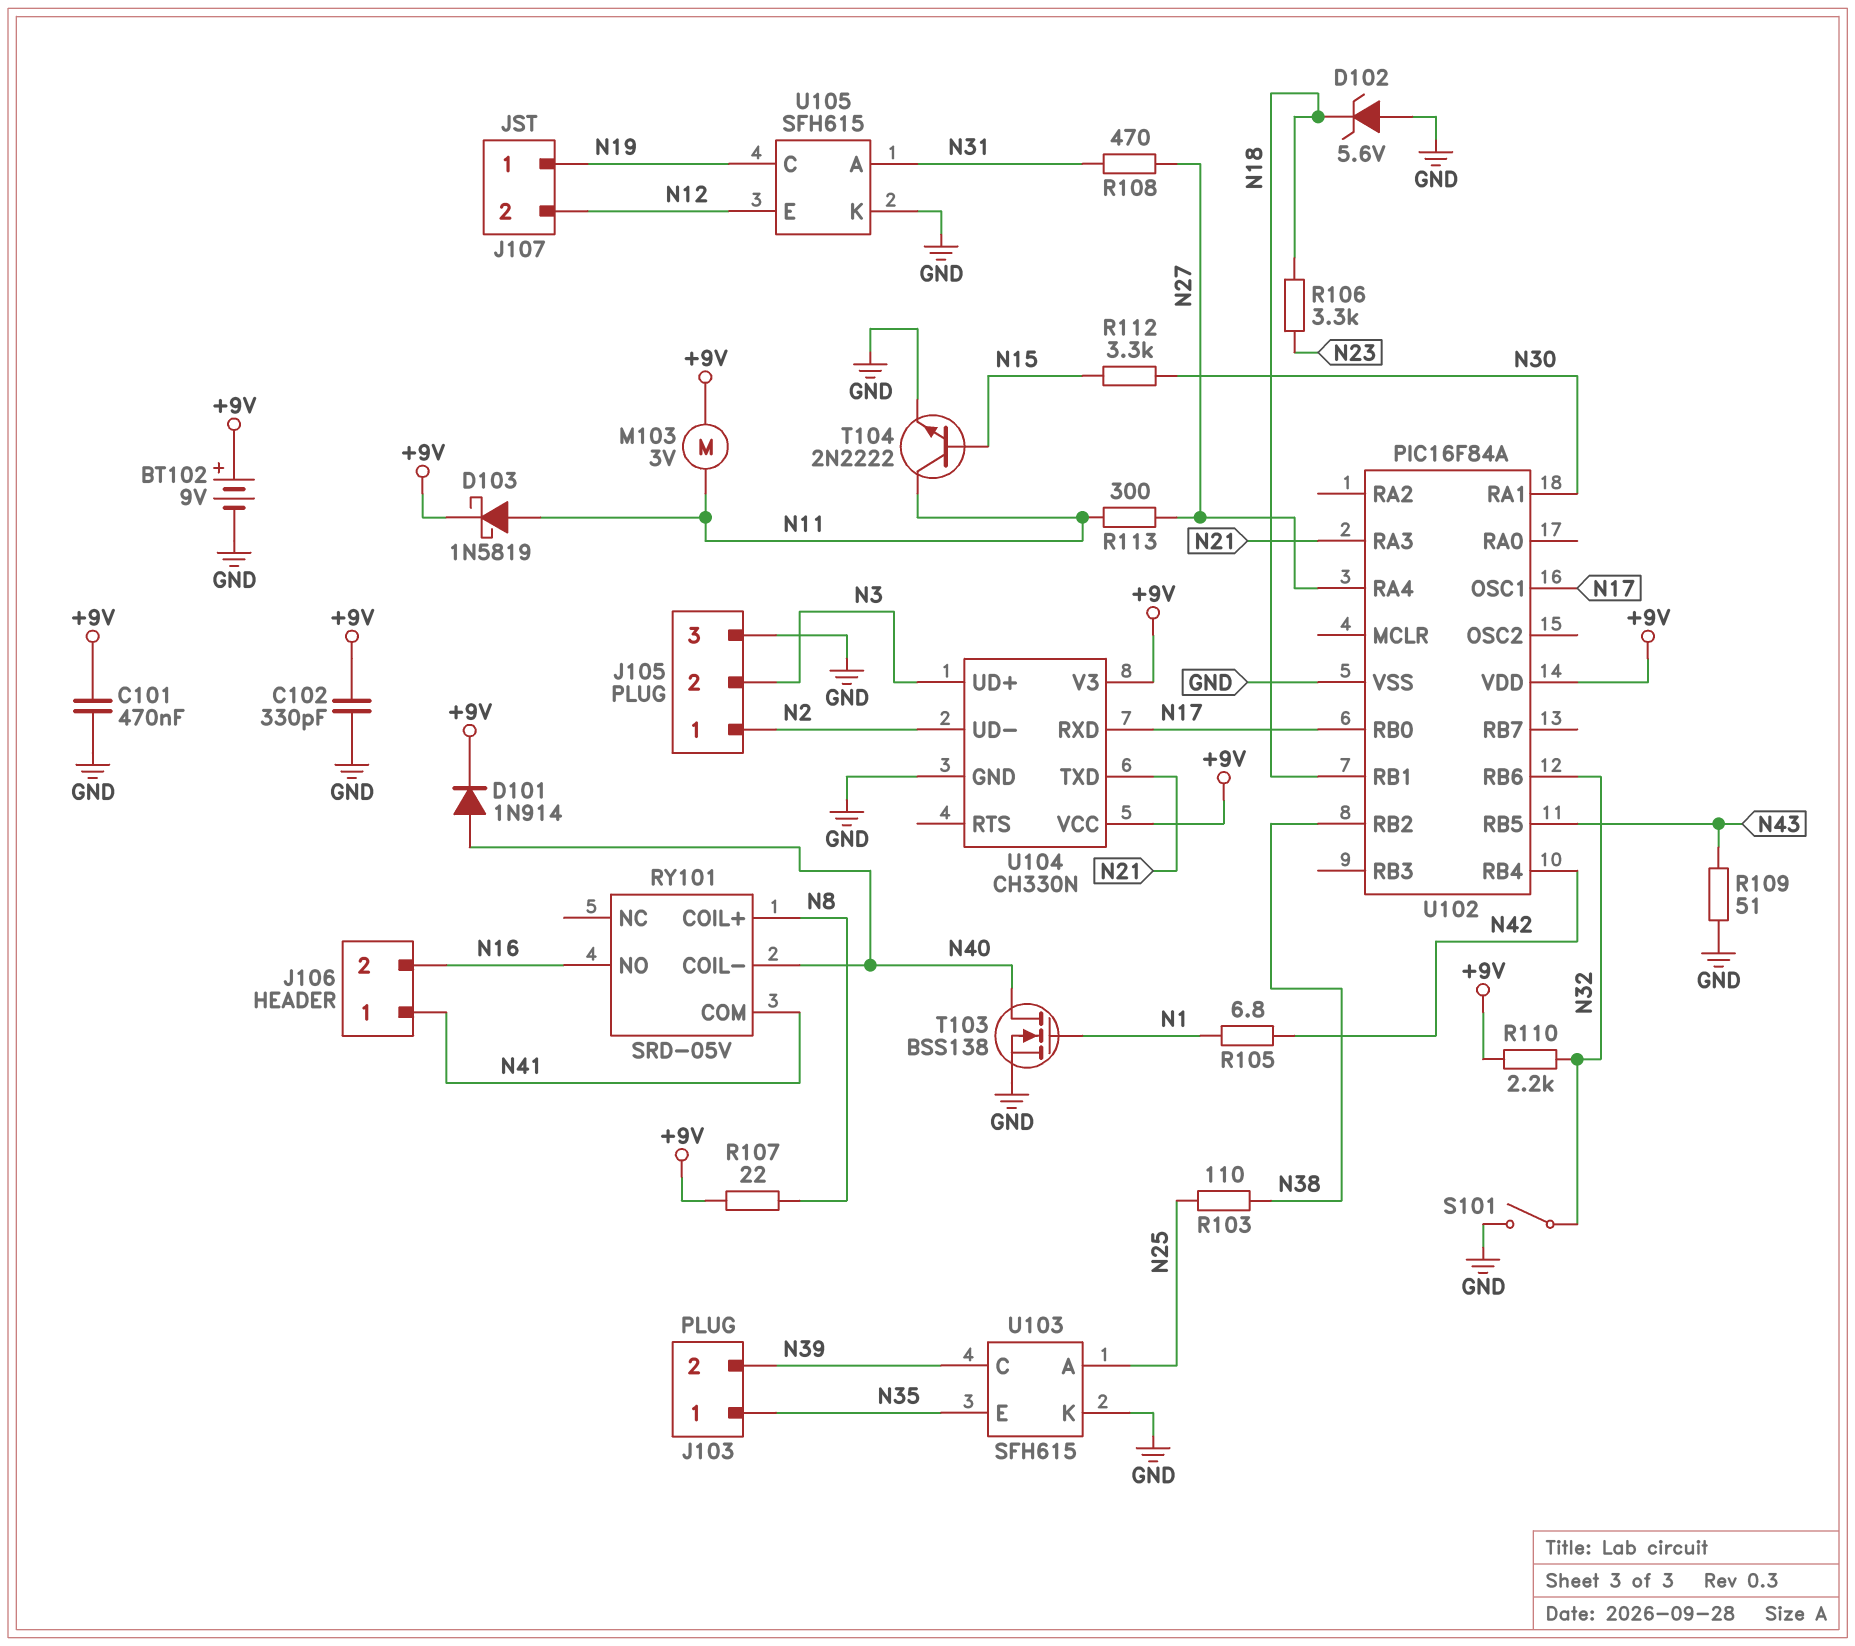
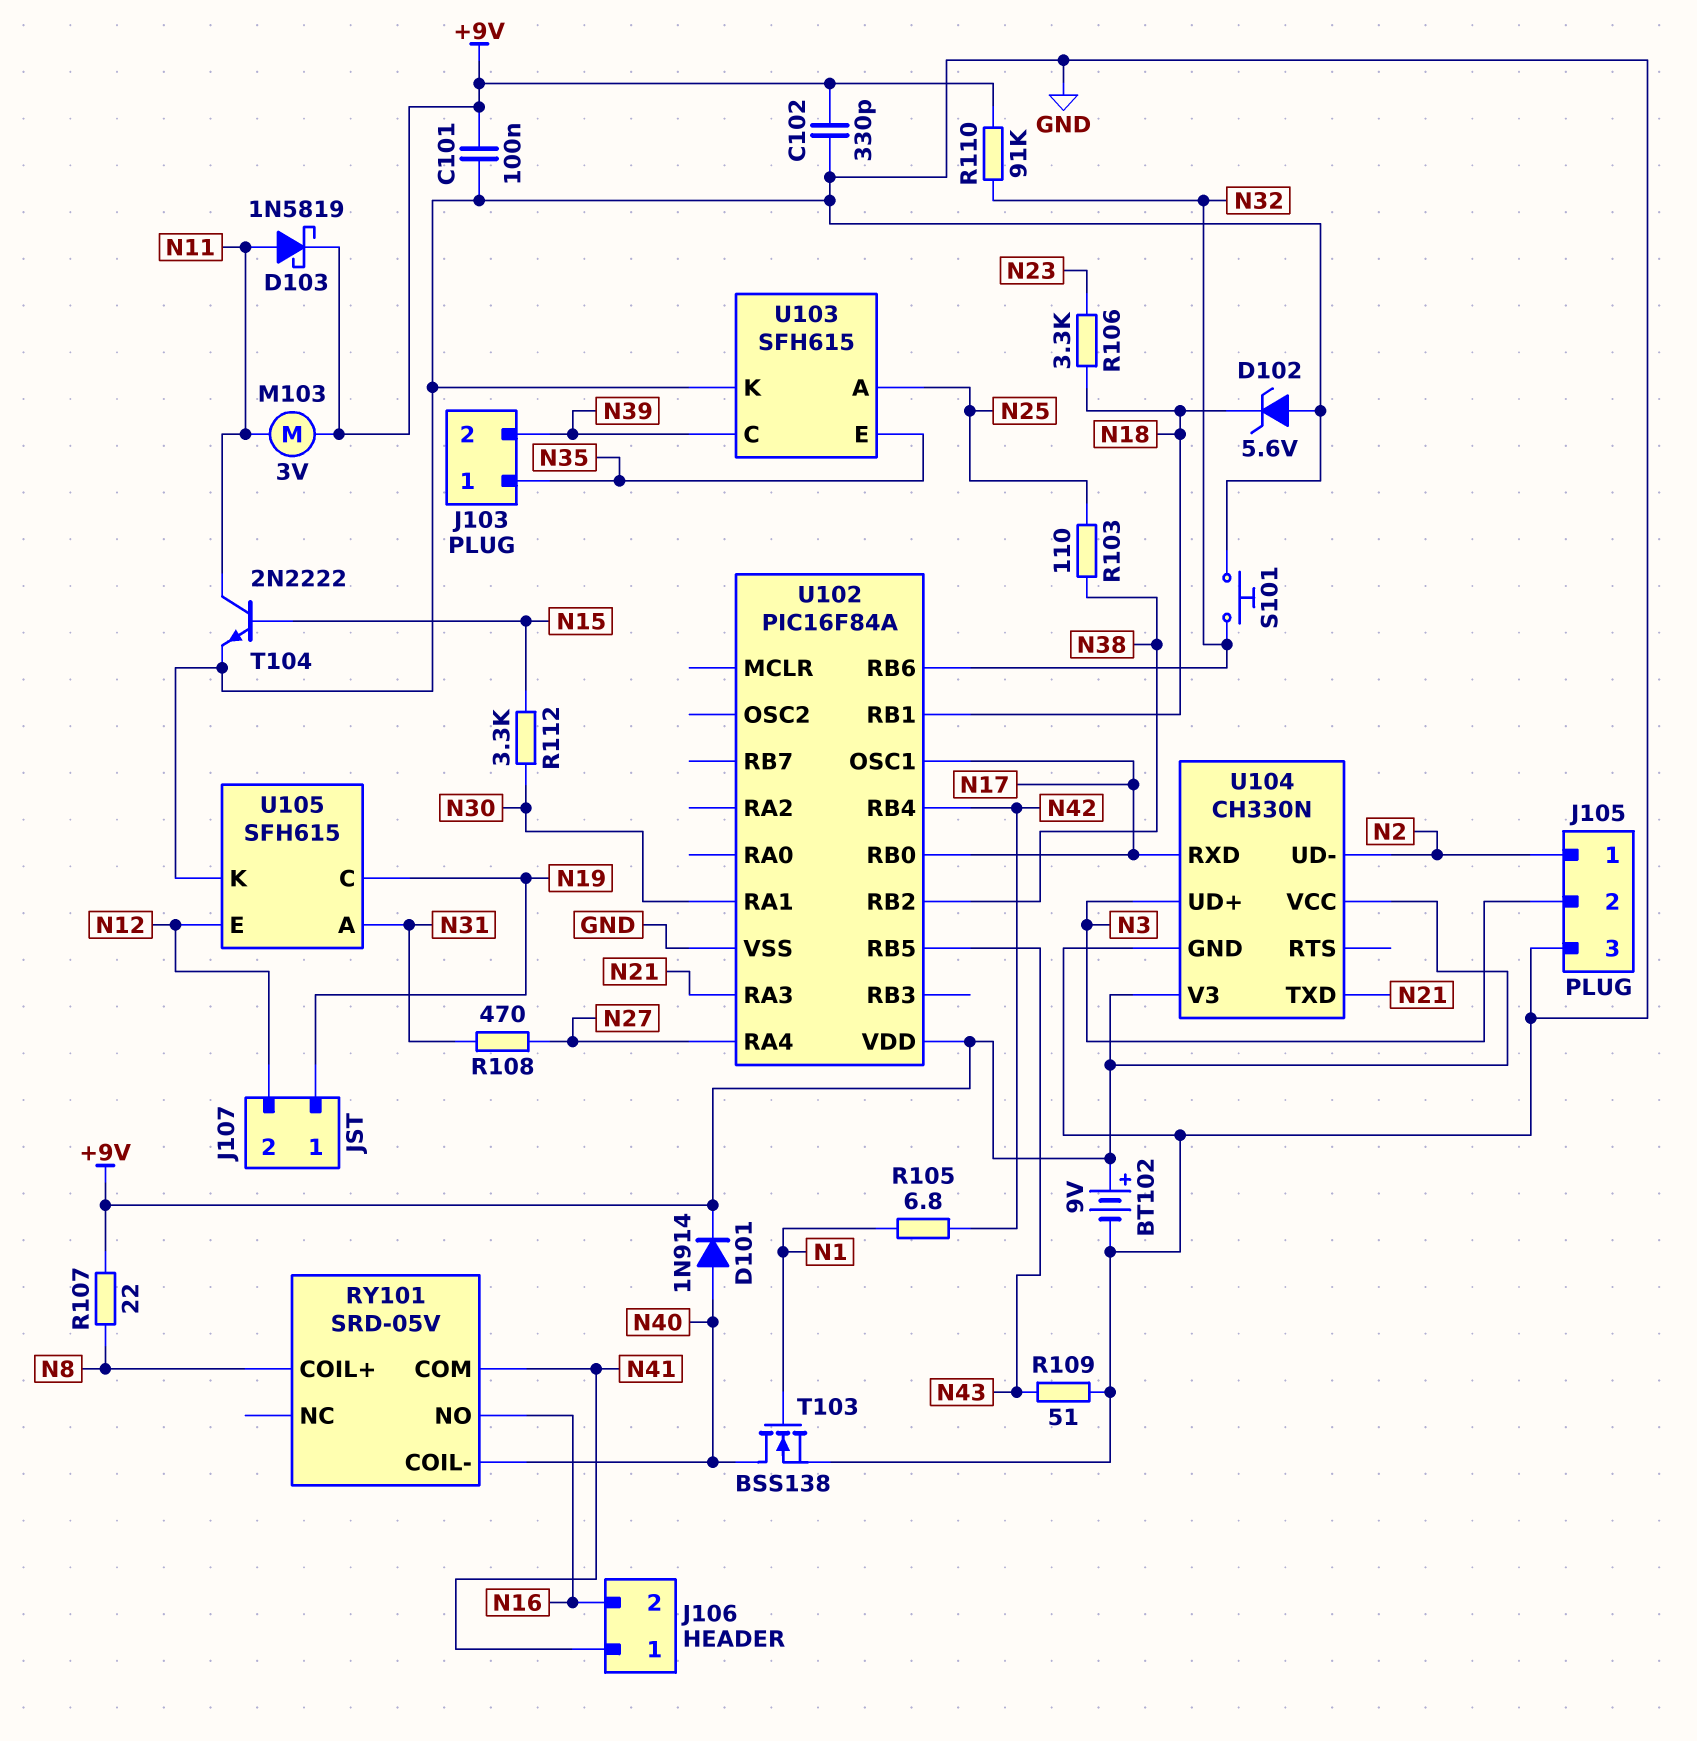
C101: 470nF (+9V, GND) -> 100nF (+9V, GND)
R110: 2.2k (+9V, N32) -> 91k (+9V, N32)
R113: 300 (N11, N27) -> none
S101: switch (GND, N32) -> button (GND, N32)

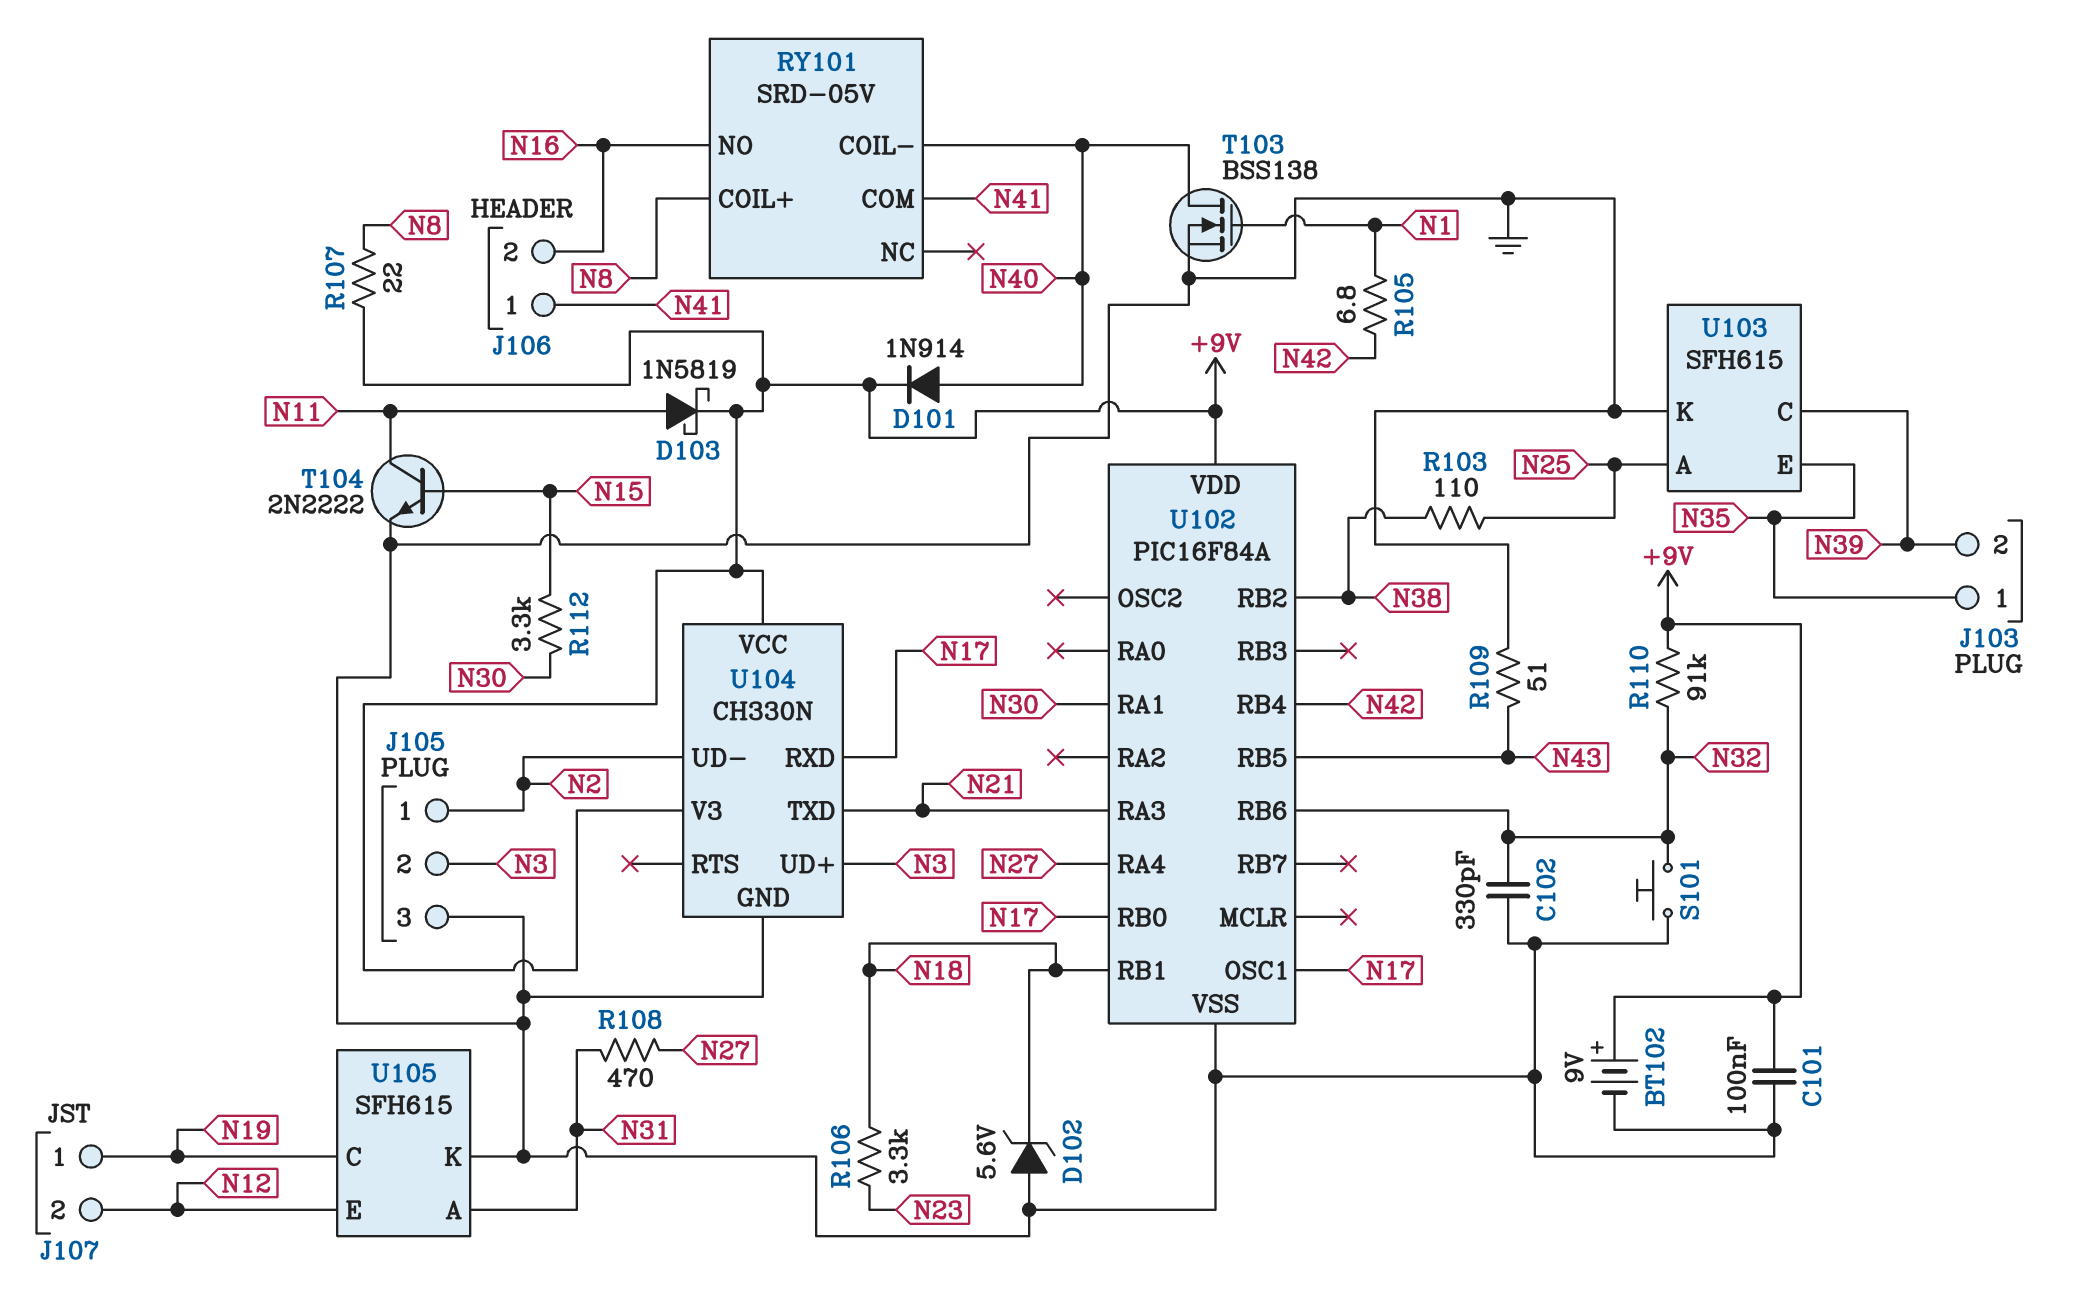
C102: 330pF (+9V, GND) -> 330pF (GND, N32)
M103: motor 3V (+9V, N11) -> none

